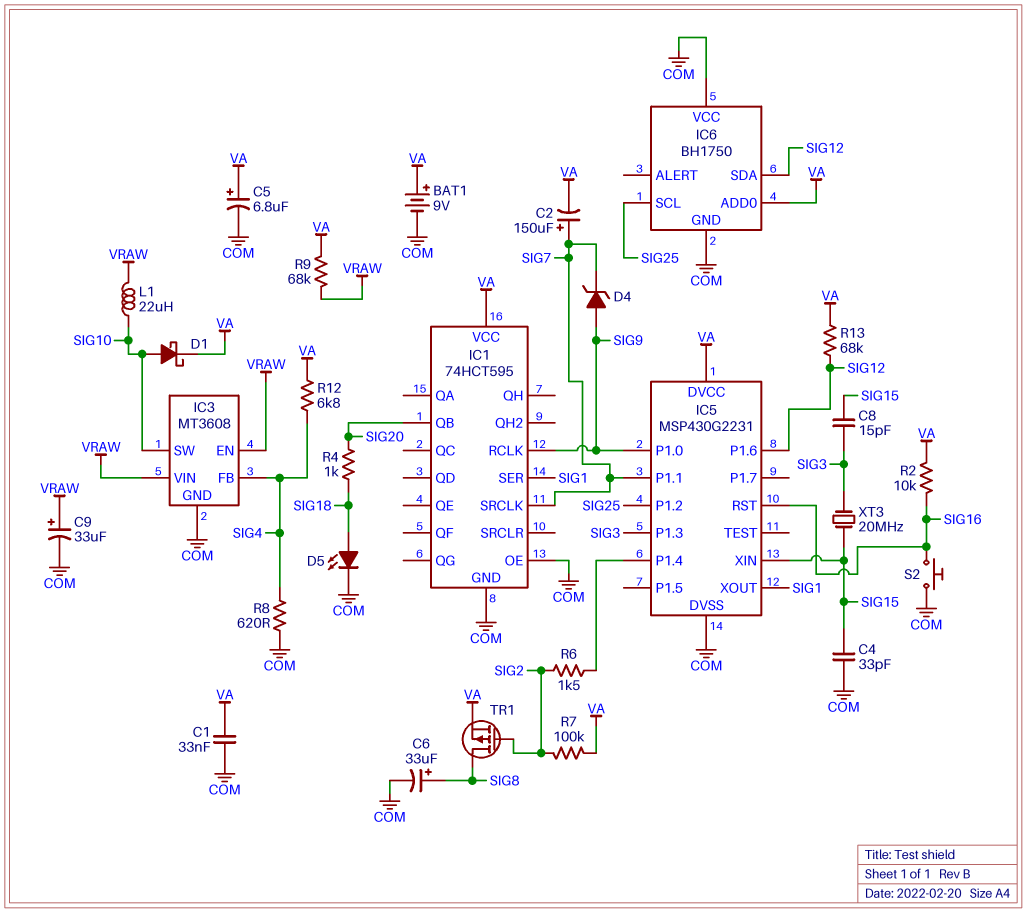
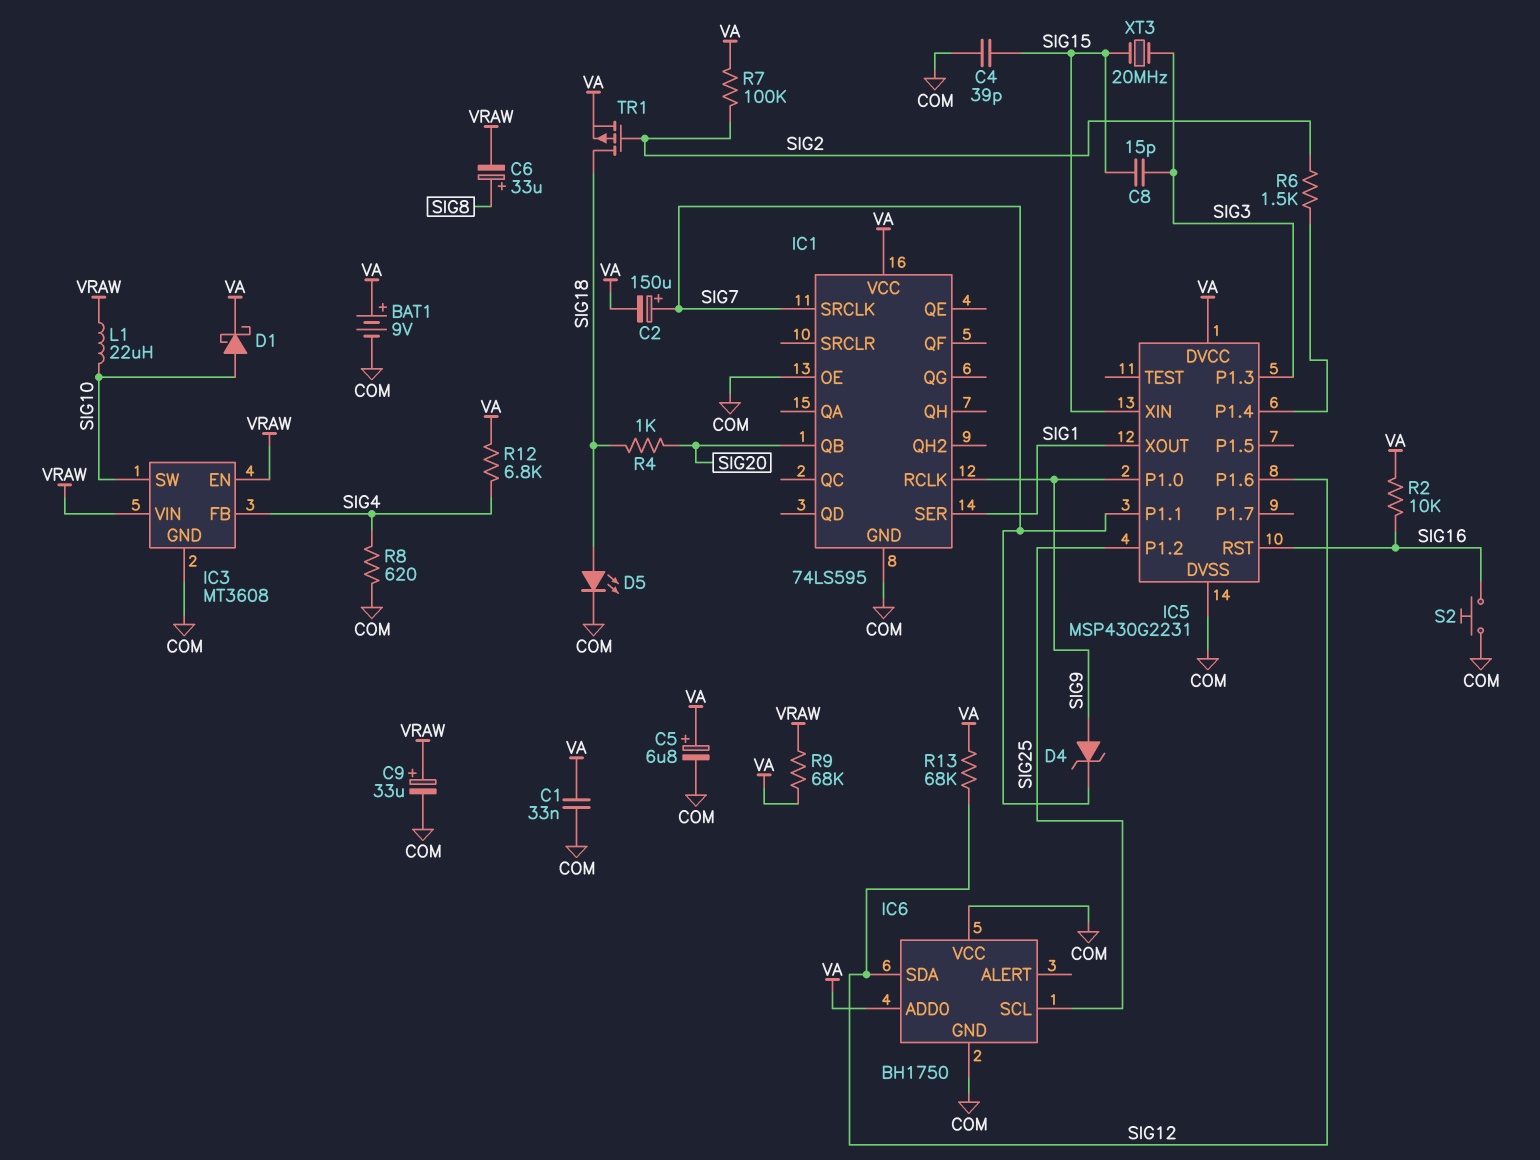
C4: 33pF (COM, SIG15) -> 39pF (COM, SIG15)
C6: 33uF (plus SIG8, minus COM) -> 33uF (plus SIG8, minus VRAW)
IC1: 74HCT595 -> 74LS595
TR1: PMOS (G SIG2, D SIG8, S VA) -> PMOS (G SIG2, D SIG18, S VA)

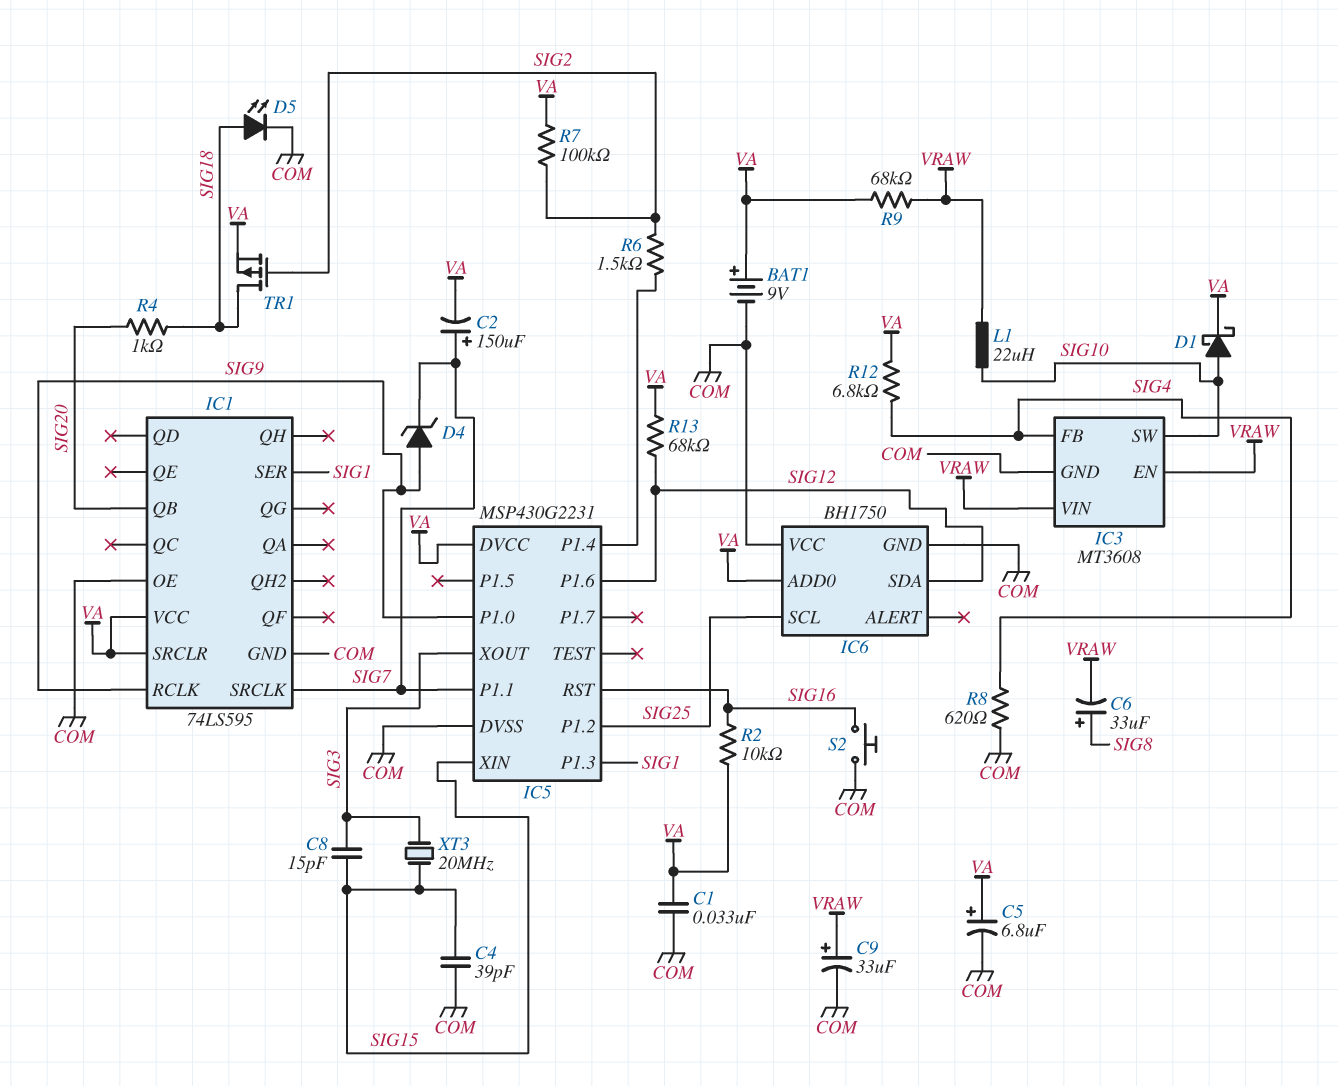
IC1 pin SRCLR: none -> VA
IC5 pin P1.3: SIG3 -> SIG1
IC5 pin XOUT: SIG1 -> SIG3

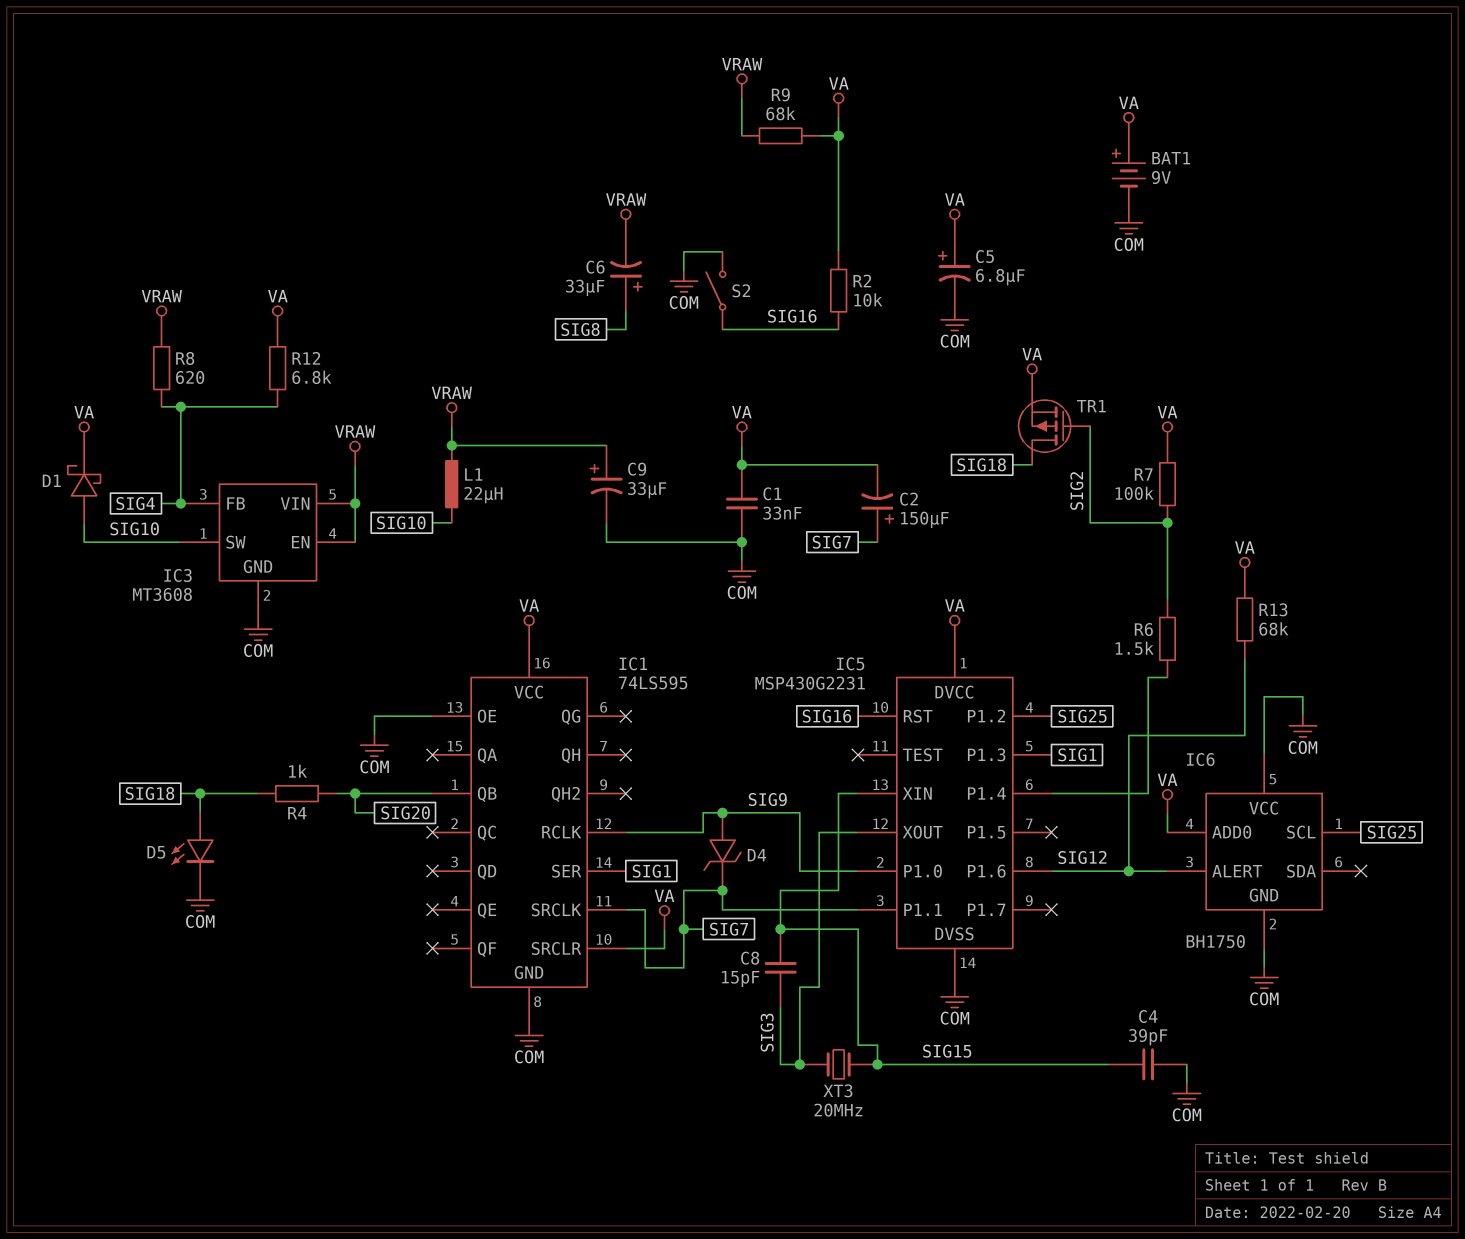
IC6 pin ALERT: none -> SIG12
IC6 pin SDA: SIG12 -> none
R8: 620 (COM, SIG4) -> 620 (SIG4, VRAW)
S2: button (COM, SIG16) -> switch (COM, SIG16)

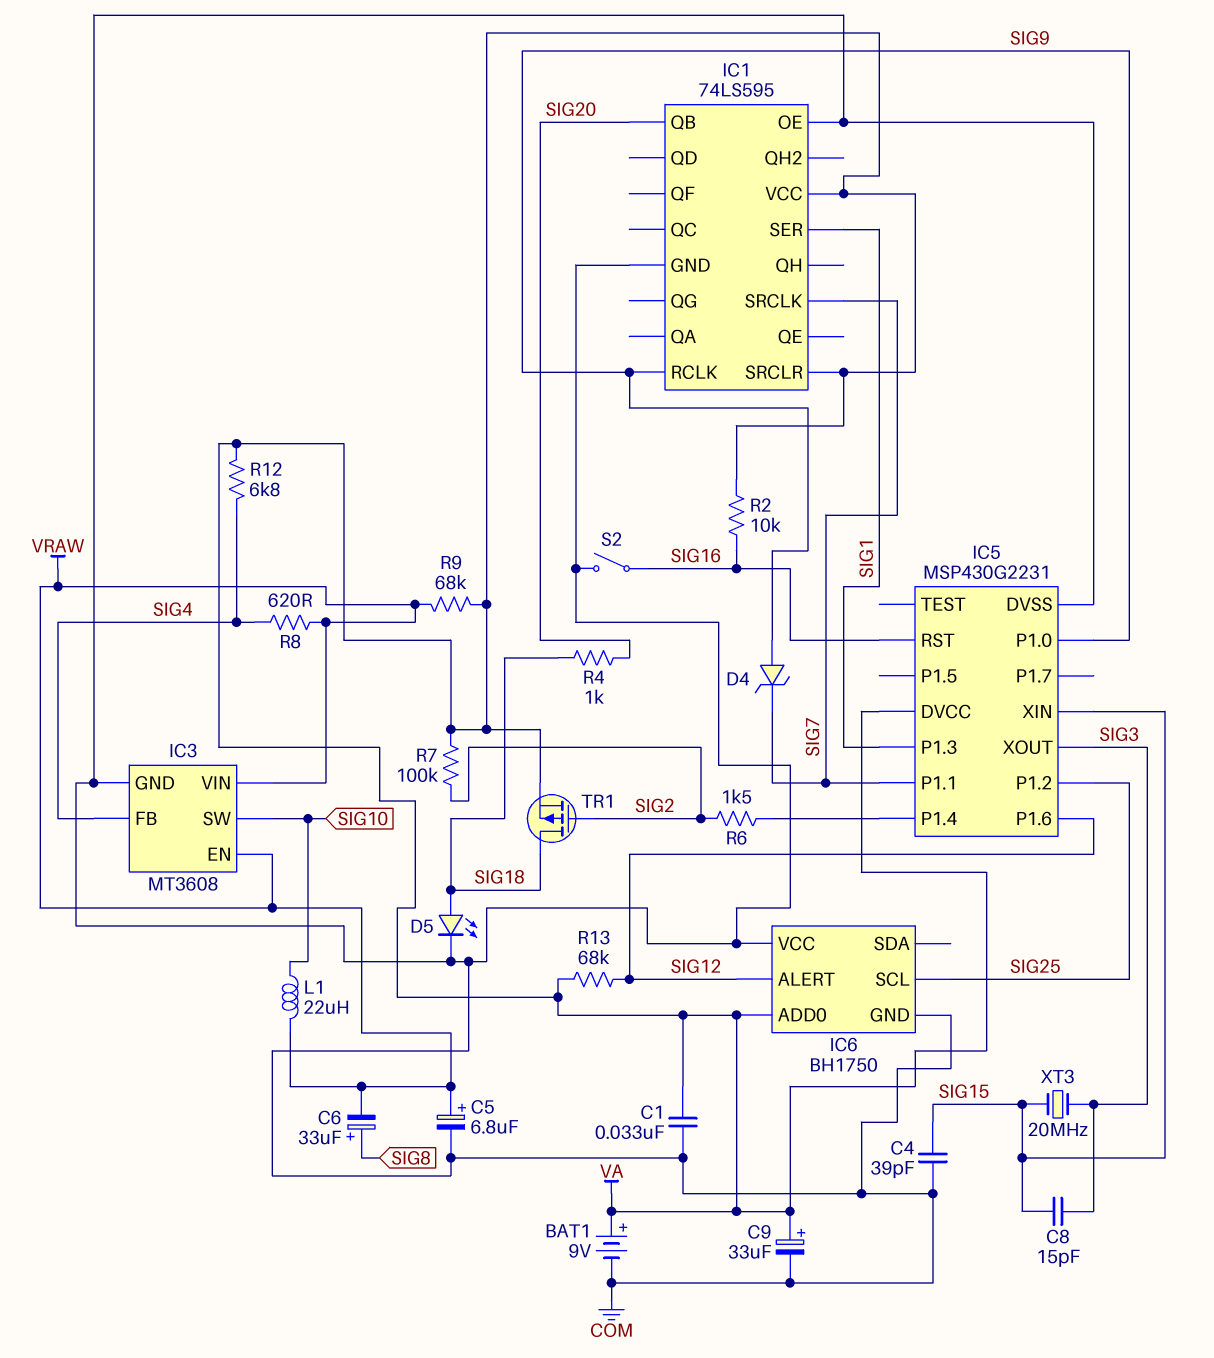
C2: 150uF (plus SIG7, minus VA) -> none
C5: 6.8uF (plus VA, minus COM) -> 6.8uF (plus VRAW, minus COM)
C9: 33uF (plus VRAW, minus COM) -> 33uF (plus VA, minus COM)
D1: schottky (A SIG10, K VA) -> none

